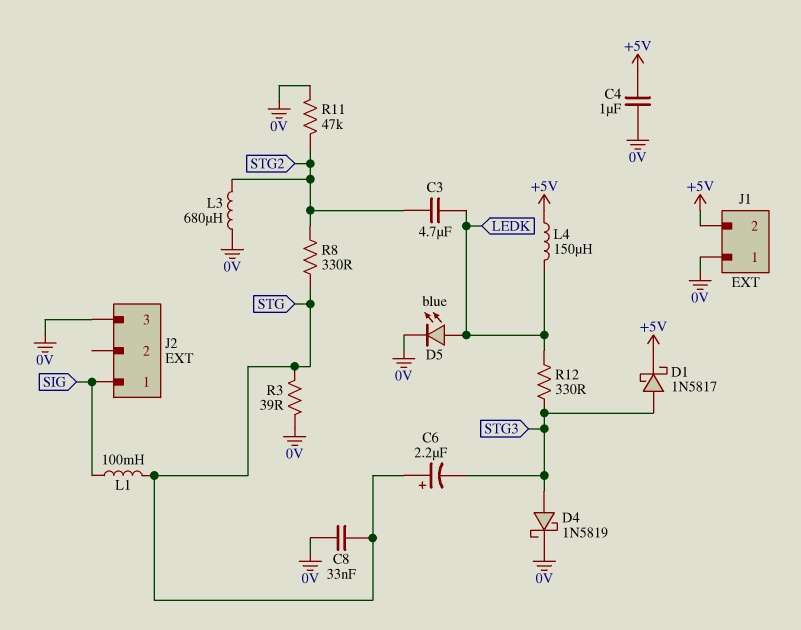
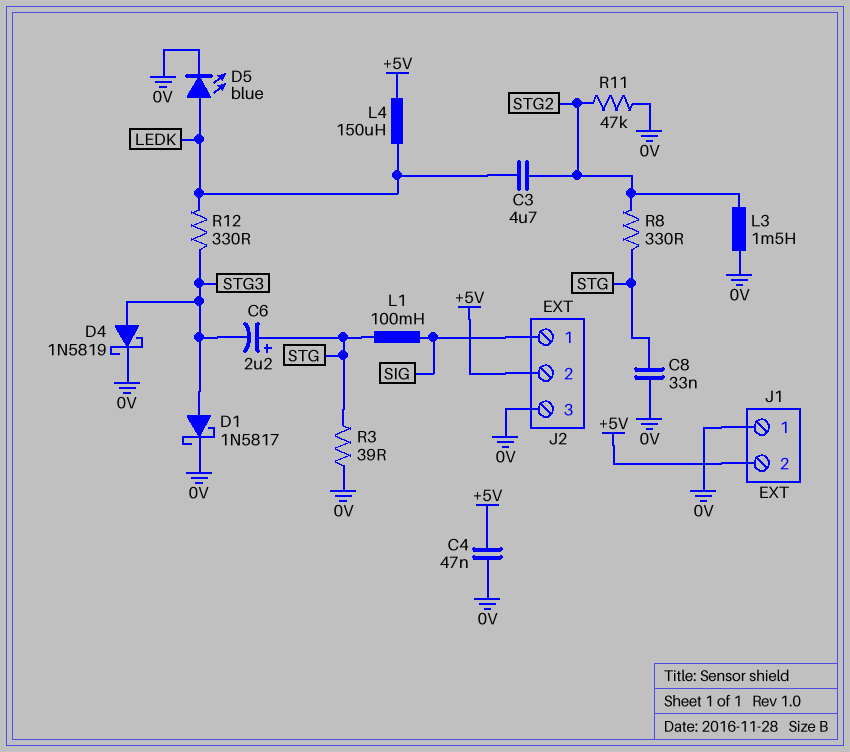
C4: 1uF (+5V, 0V) -> 47nF (+5V, 0V)
D1: schottky 1N5817 (A STG3, K +5V) -> schottky 1N5817 (A STG3, K 0V)
J2 pin 2: none -> +5V
L3: 680uH (0V, STG2) -> 1.5mH (0V, STG2)

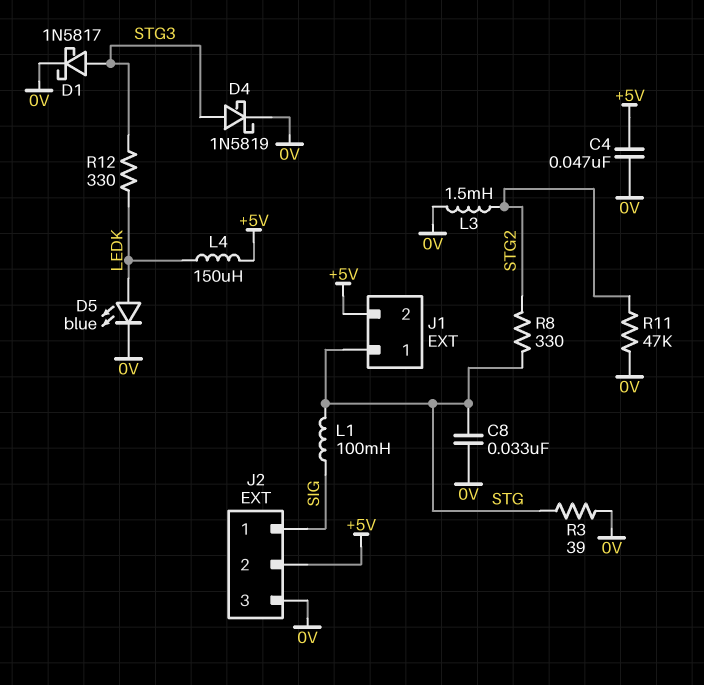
C3: 4.7uF (LEDK, STG2) -> none
C6: 2.2uF (plus STG, minus STG3) -> none
J1 pin 1: 0V -> STG

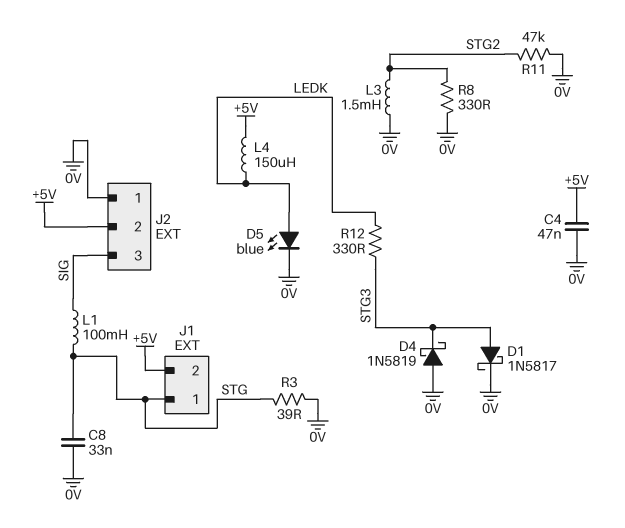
D4: schottky 1N5819 (A STG3, K 0V) -> schottky 1N5819 (A 0V, K STG3)
J2 pin 1: SIG -> 0V
J2 pin 3: 0V -> SIG
R8: 330 (STG, STG2) -> 330 (0V, STG2)

